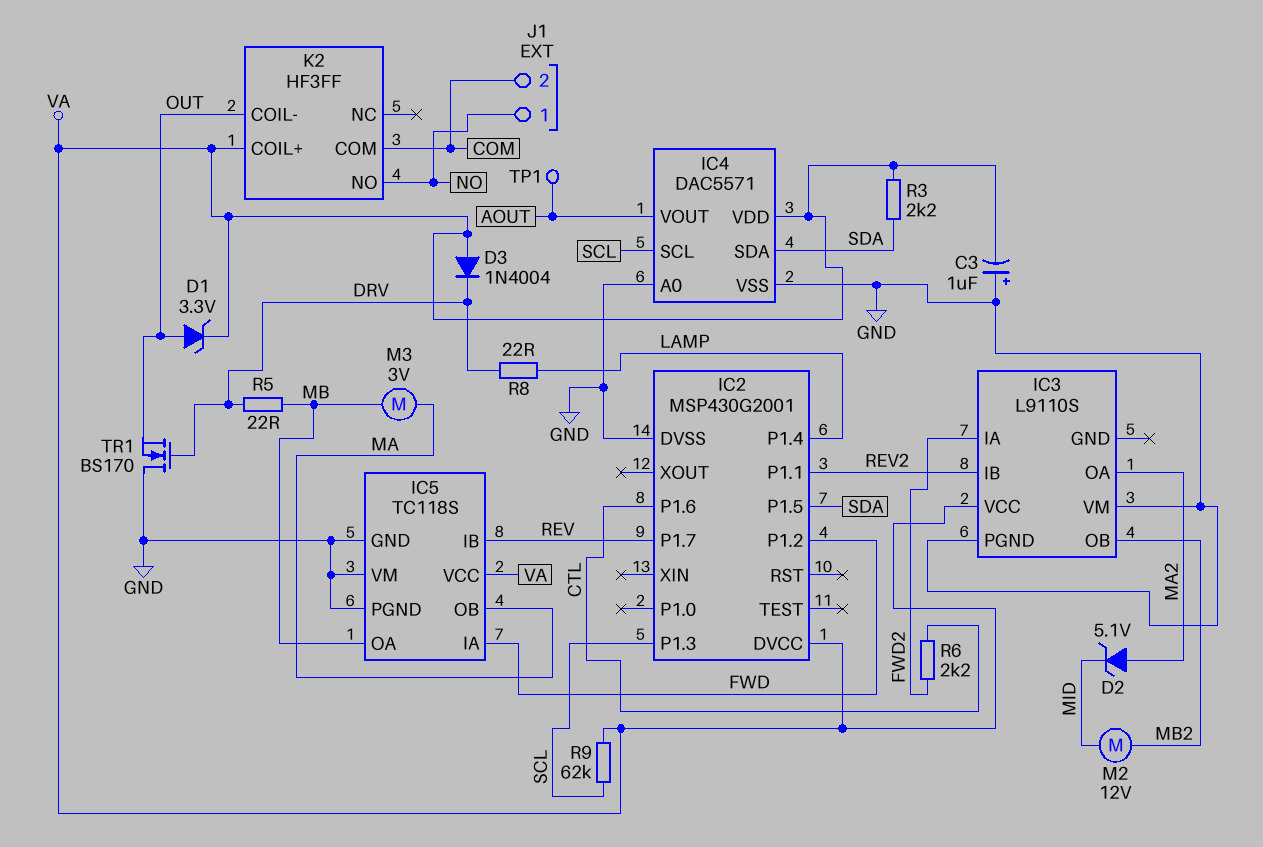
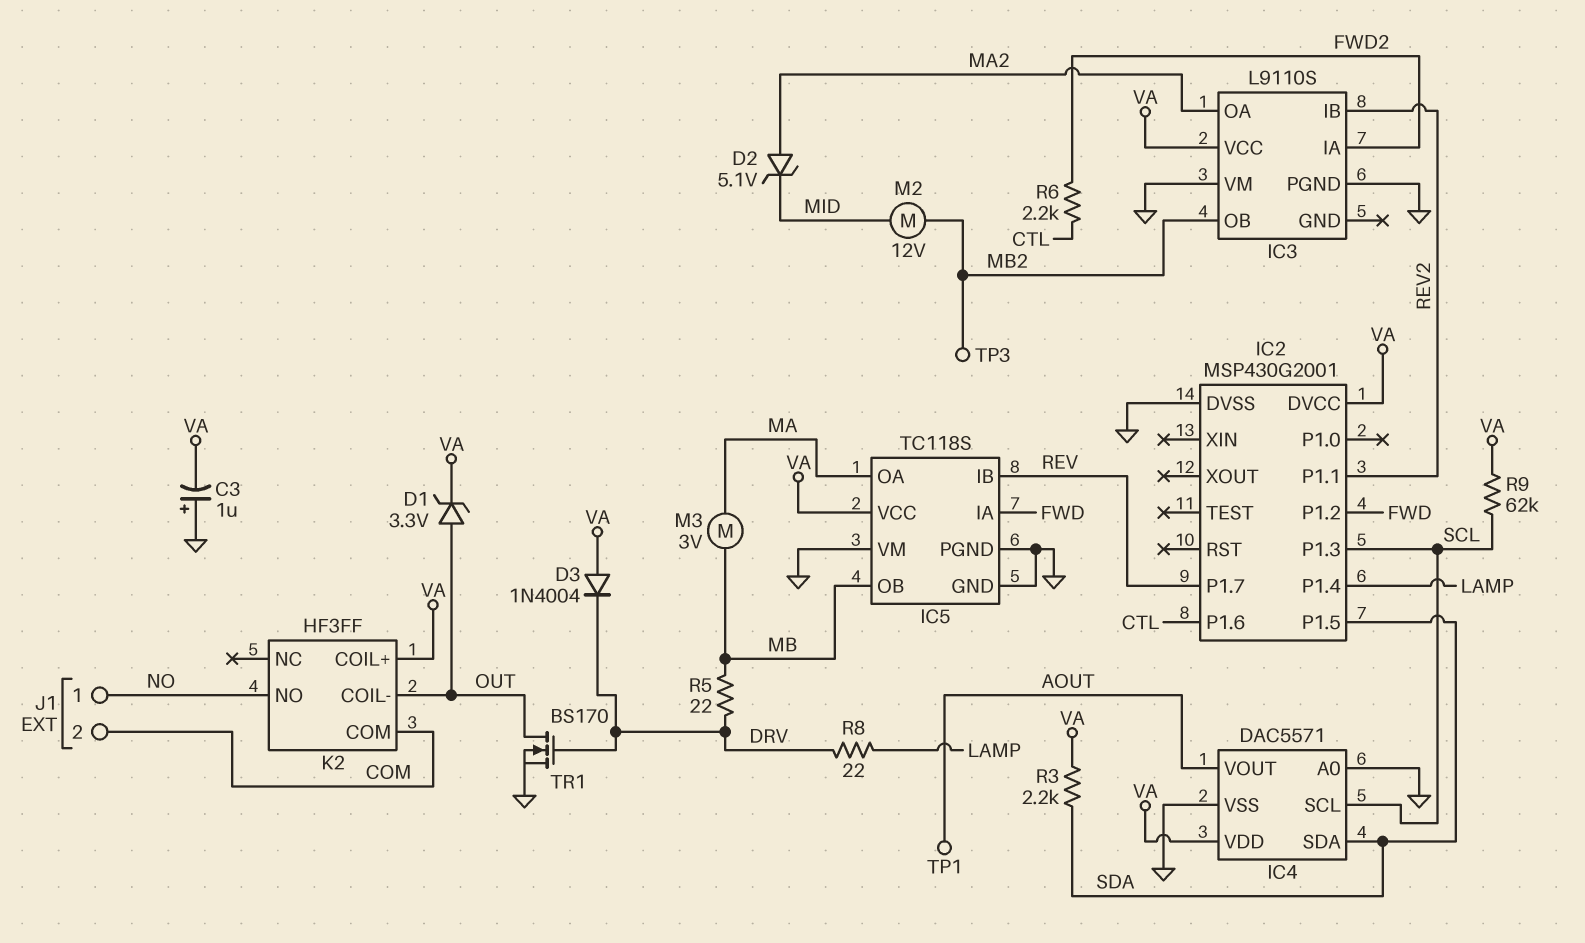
IC5 pin OA: MB -> MA
IC5 pin OB: MA -> MB
TP3: none -> test point (MB2)
TR1: NMOS BS170 (G DRV, D GND, S OUT) -> NMOS BS170 (G DRV, D OUT, S GND)

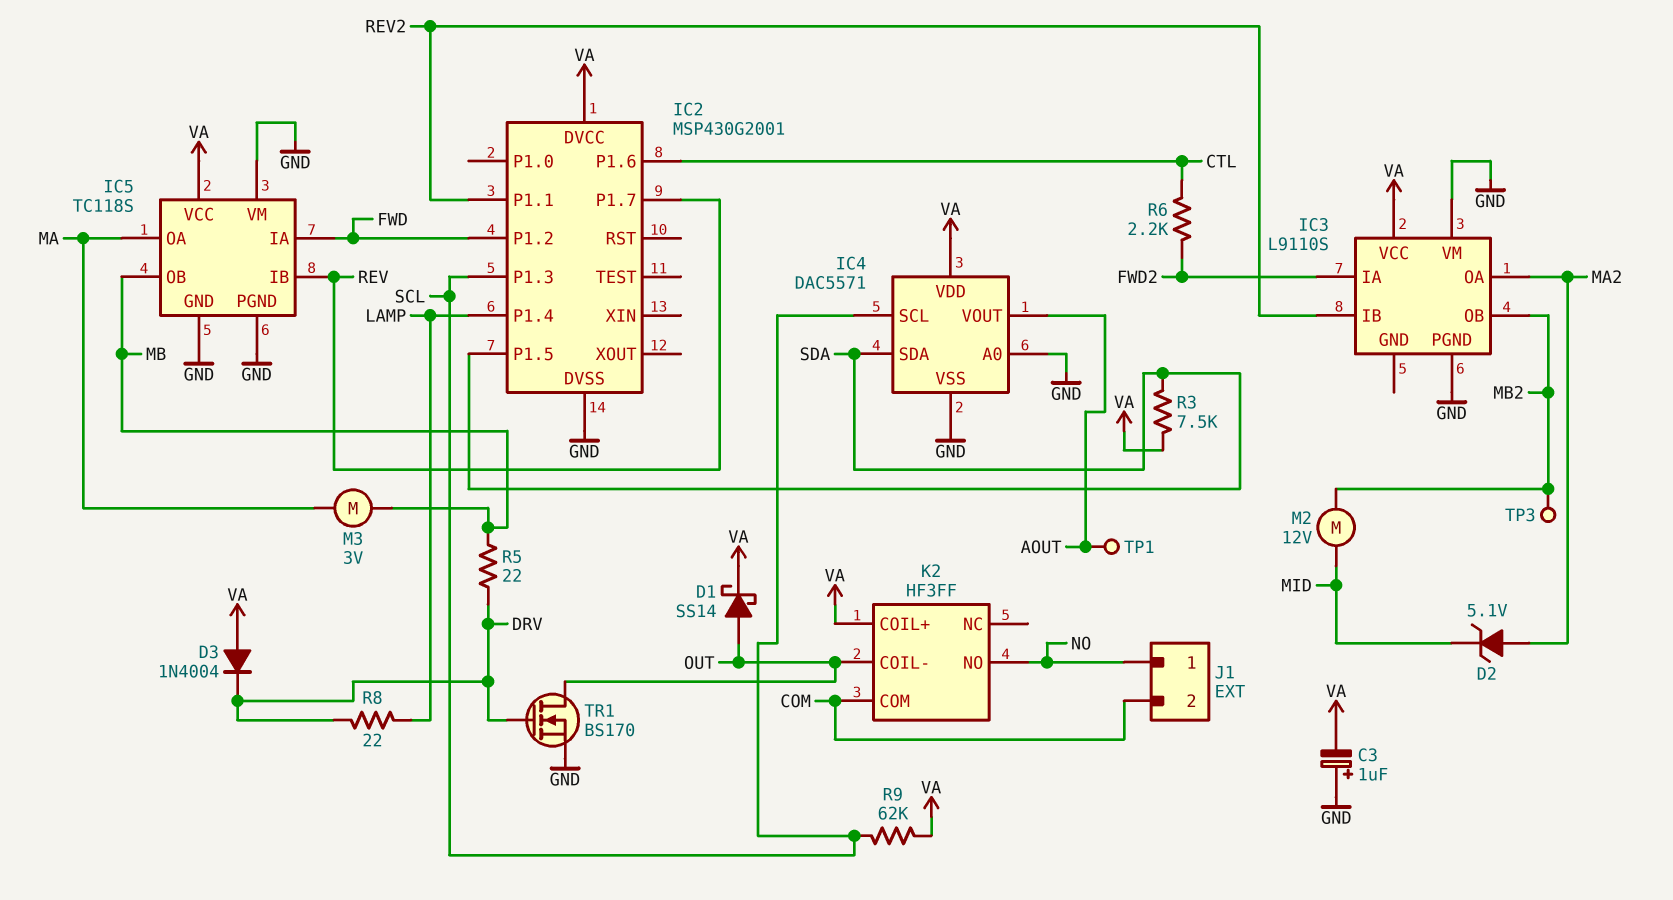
D1: zener 3.3V (A OUT, K VA) -> schottky SS14 (A OUT, K VA)
R3: 2.2k (SDA, VA) -> 7.5k (SDA, VA)

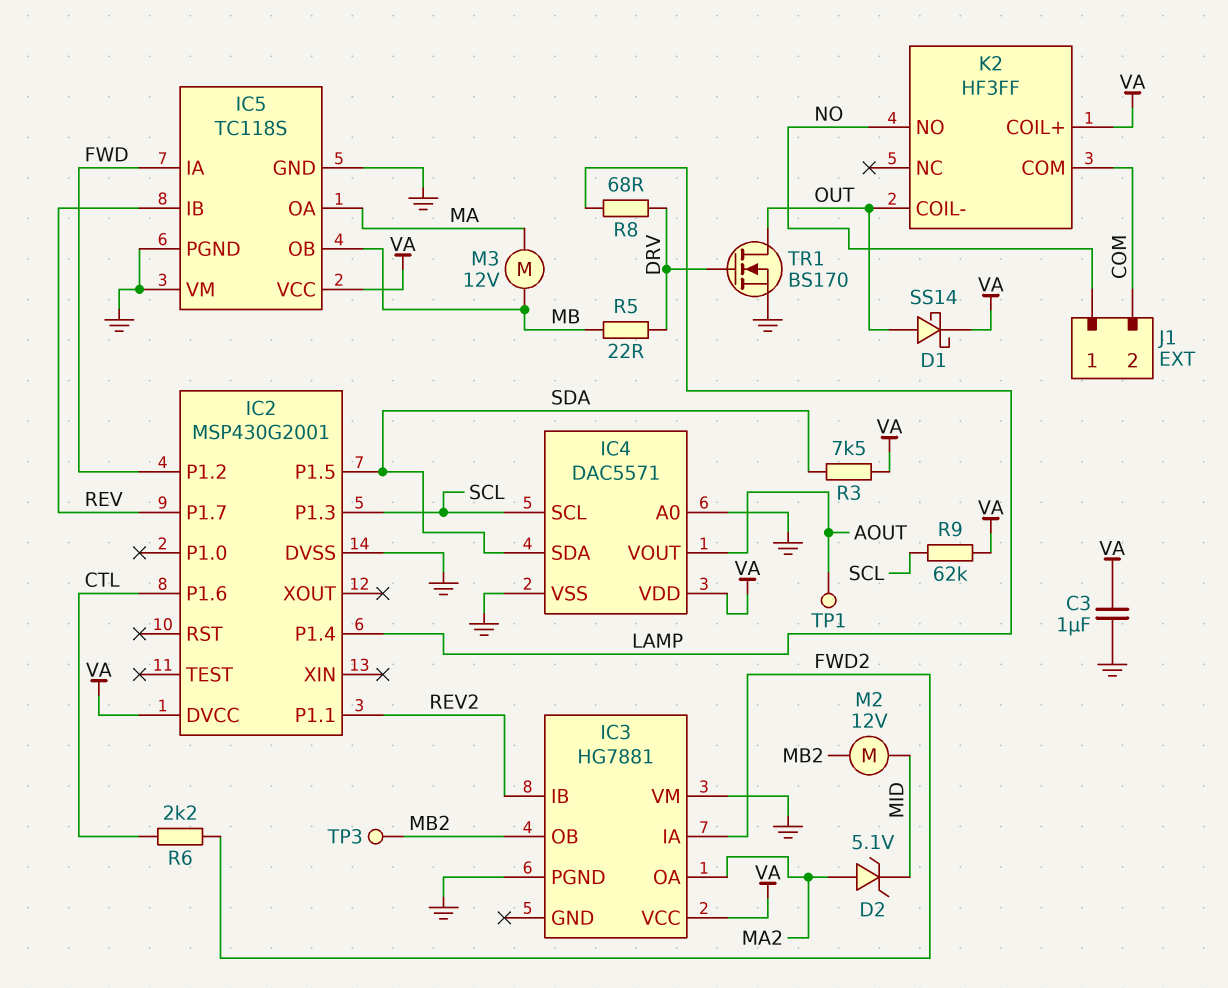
C3: 1uF (plus GND, minus VA) -> 1uF (GND, VA)
D3: diode 1N4004 (A VA, K DRV) -> none
IC3: L9110S -> HG7881
M3: motor 3V (MA, MB) -> motor 12V (MA, MB)
R8: 22 (DRV, LAMP) -> 68 (DRV, LAMP)

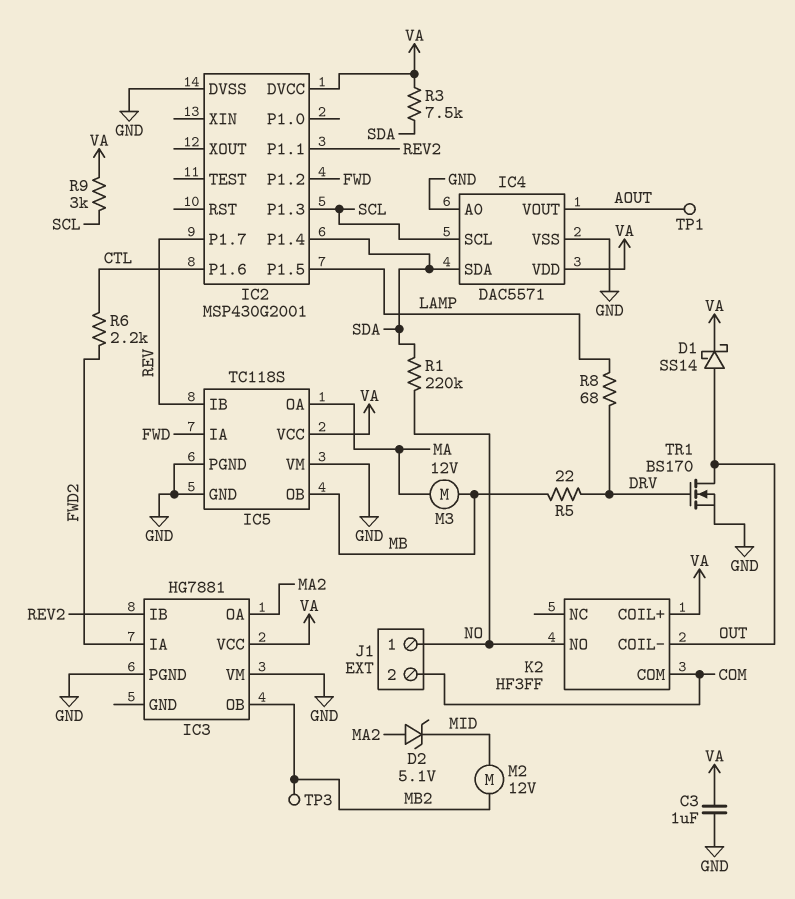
IC2 pin P1.4: LAMP -> SDA
IC2 pin P1.5: SDA -> LAMP
R1: none -> 220k (NO, SDA)
R9: 62k (SCL, VA) -> 3k (SCL, VA)

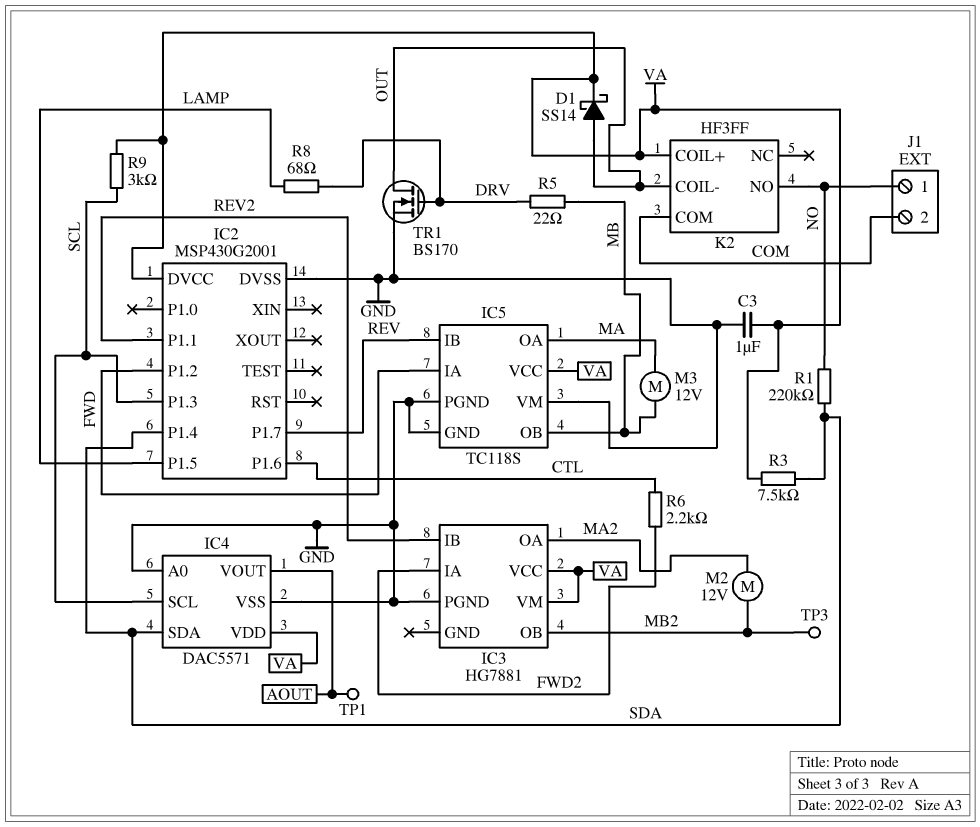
D2: zener 5.1V (A MA2, K MID) -> none
IC3 pin VM: GND -> VA
M2: motor 12V (MB2, MID) -> motor 12V (MA2, MB2)

